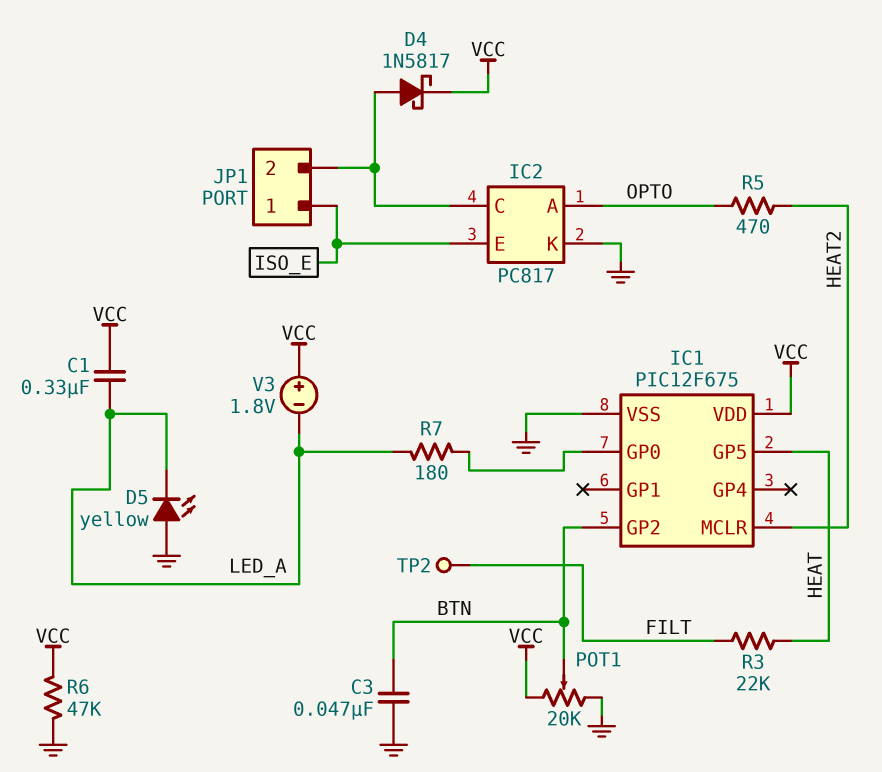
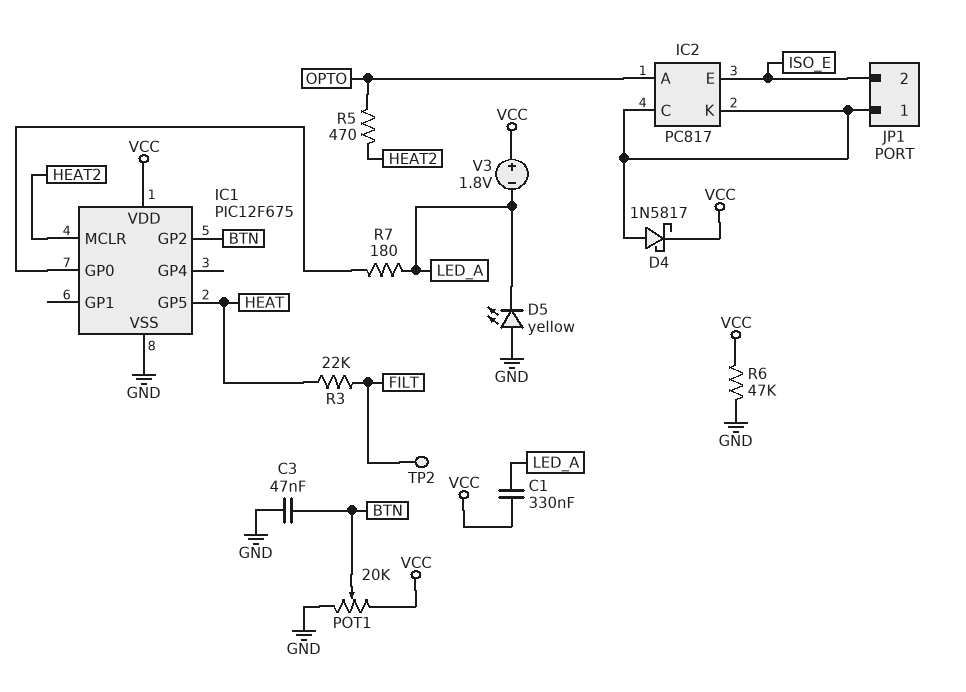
IC2 pin K: GND -> IC2/C
JP1 pin 1: ISO_E -> IC2/C
JP1 pin 2: IC2/C -> ISO_E

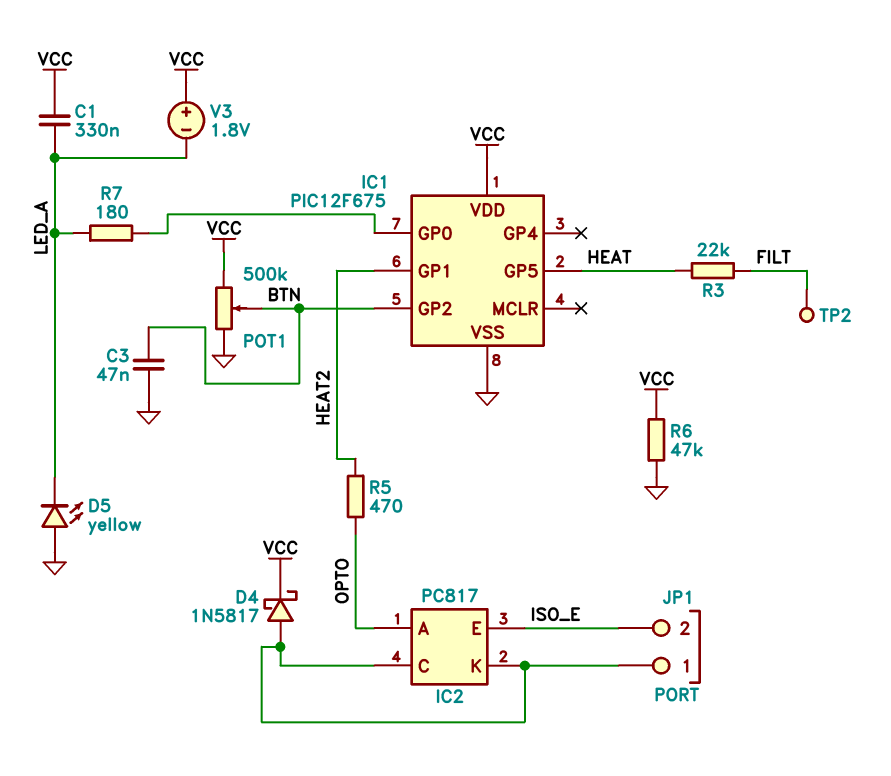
IC1 pin GP1: none -> HEAT2
IC1 pin MCLR: HEAT2 -> none
POT1: 20k (GND, VCC, wiper BTN) -> 500k (GND, VCC, wiper BTN)

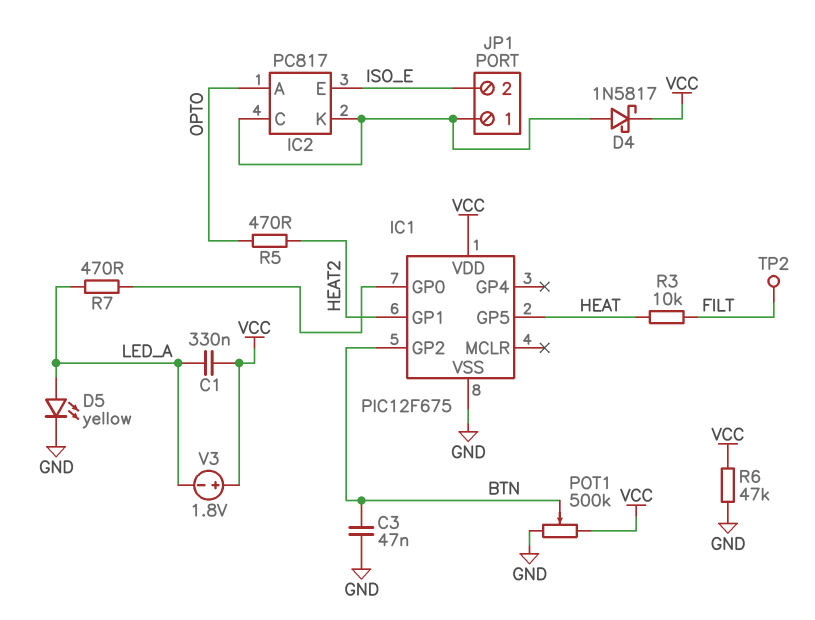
D5: LED yellow (A GND, K LED_A) -> LED yellow (A LED_A, K GND)
R3: 22k (FILT, HEAT) -> 10k (FILT, HEAT)
R7: 180 (IC1/GP0, LED_A) -> 470 (IC1/GP0, LED_A)

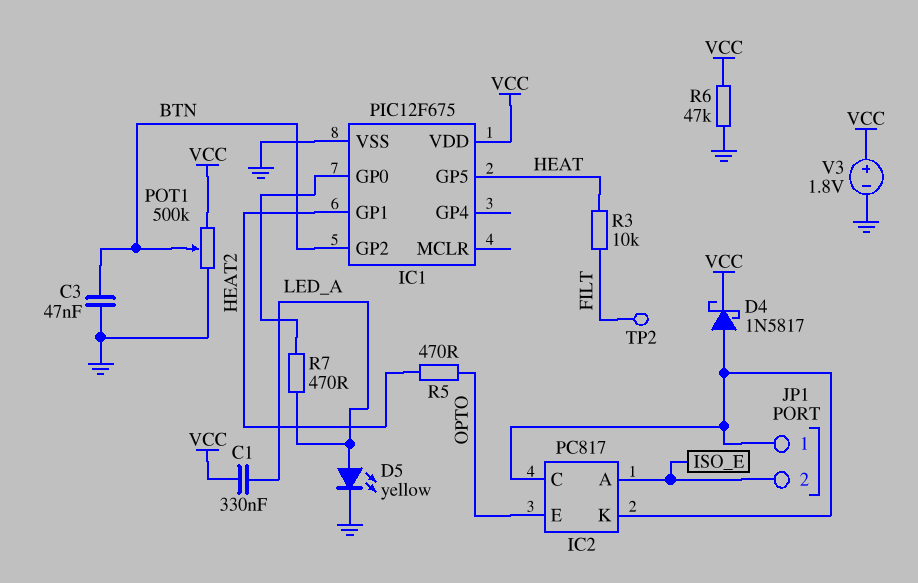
IC2 pin A: OPTO -> ISO_E
IC2 pin E: ISO_E -> OPTO
V3: 1.8V (plus VCC, minus LED_A) -> 1.8V (plus VCC, minus GND)

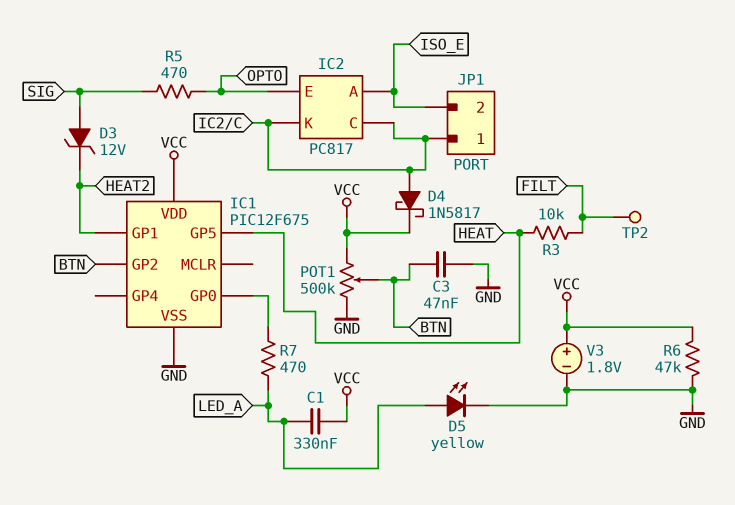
D3: none -> zener 12V (A SIG, K HEAT2)
R5: 470 (HEAT2, OPTO) -> 470 (OPTO, SIG)

